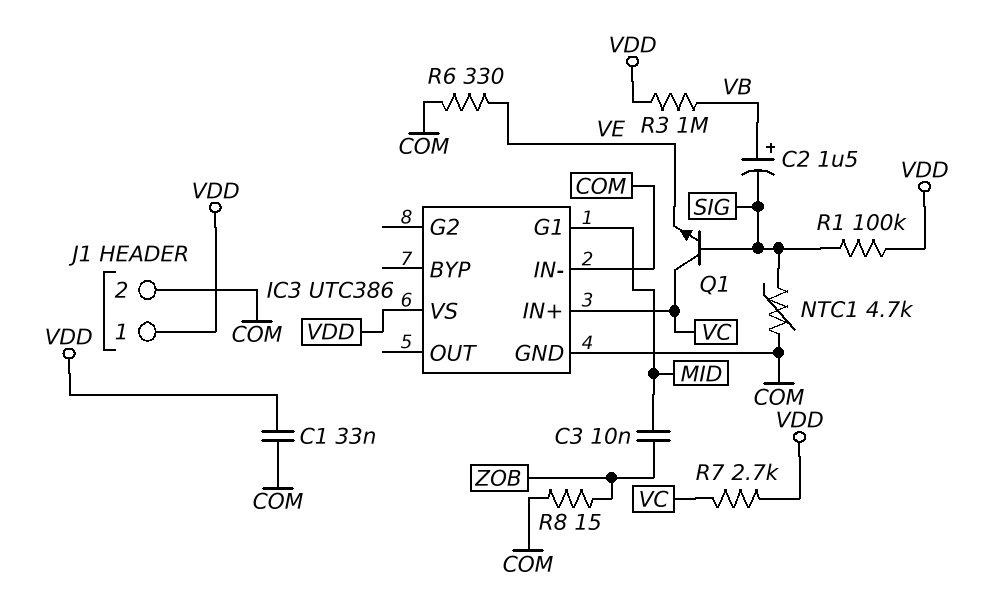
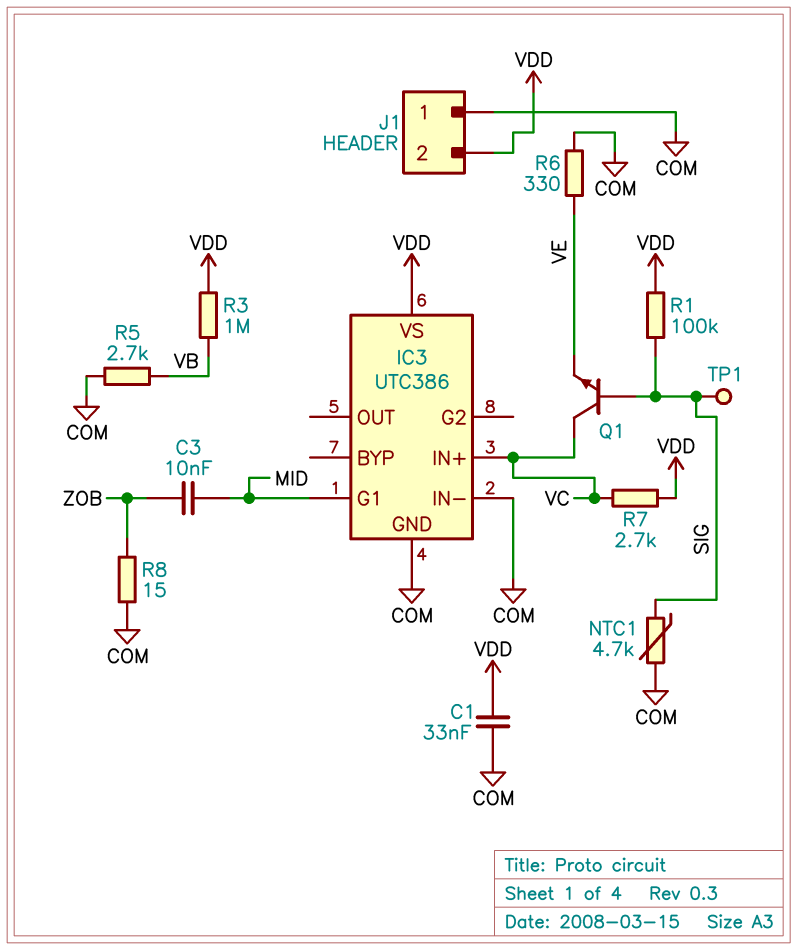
C2: 1.5uF (plus VB, minus SIG) -> none
J1 pin 1: VDD -> COM
J1 pin 2: COM -> VDD
R5: none -> 2.7k (COM, VB)
TP1: none -> test point (SIG)

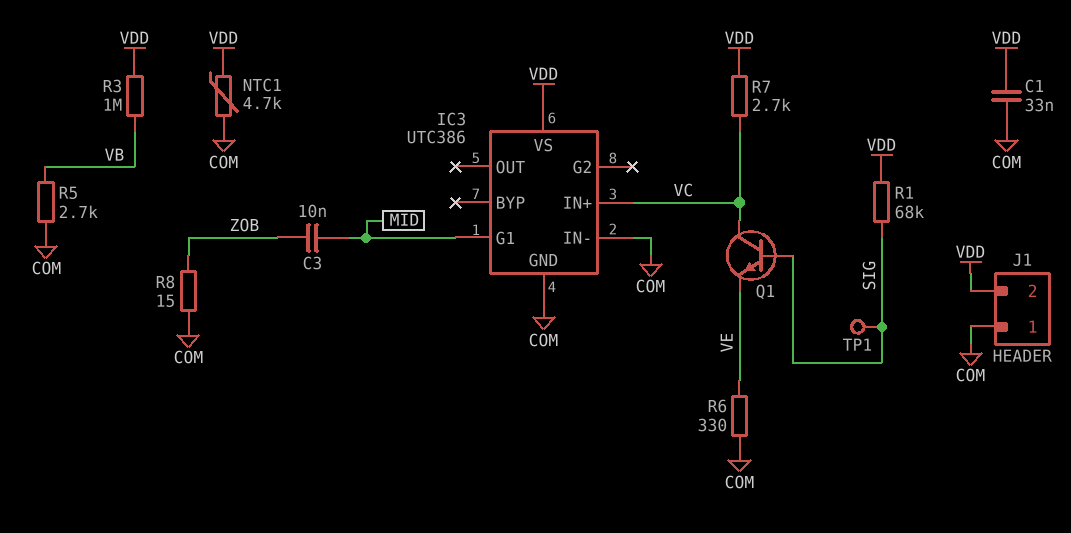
NTC1: 4.7k (COM, SIG) -> 4.7k (COM, VDD)
R1: 100k (SIG, VDD) -> 68k (SIG, VDD)

